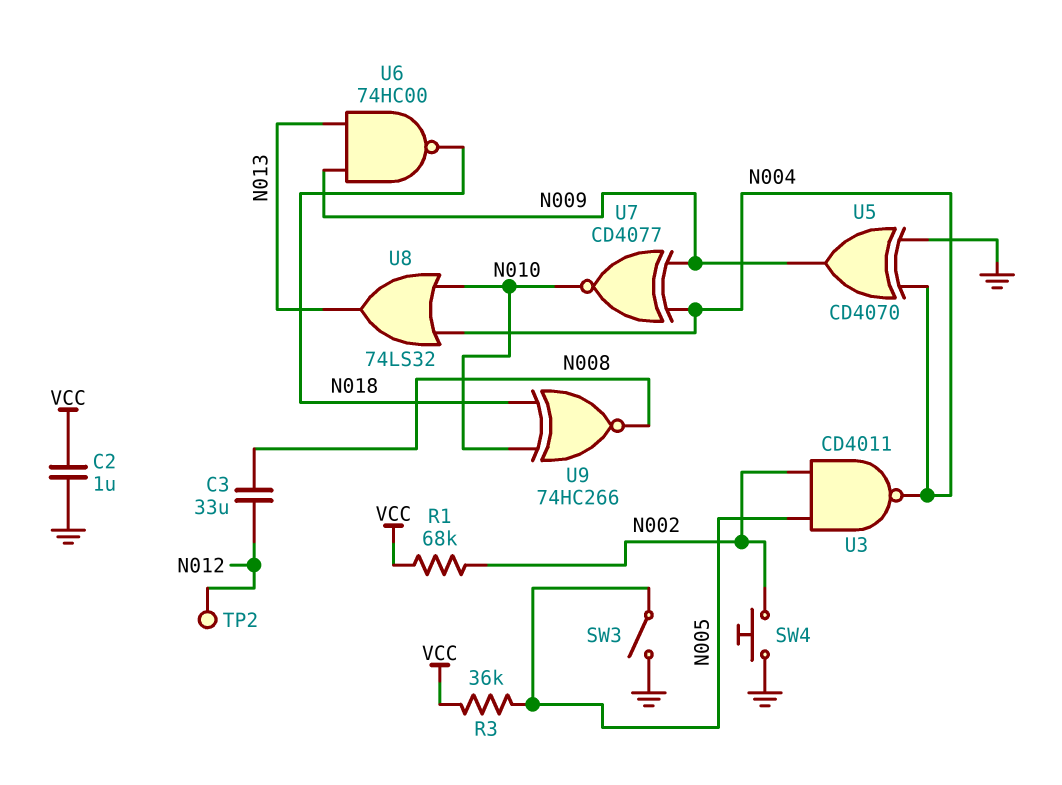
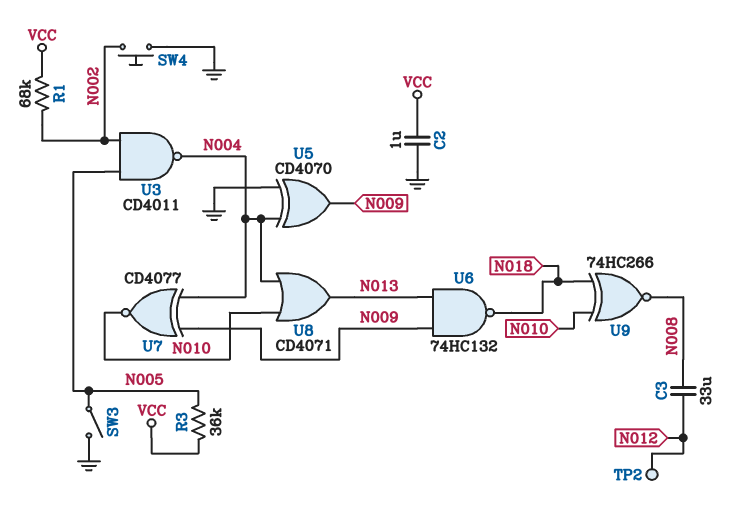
U6: NAND 74HC00 (in N009, in N013, out N018) -> NAND 74HC132 (in N009, in N013, out N018)
U8: OR 74LS32 (in N004, in N010, out N013) -> OR CD4071 (in N004, in N010, out N013)

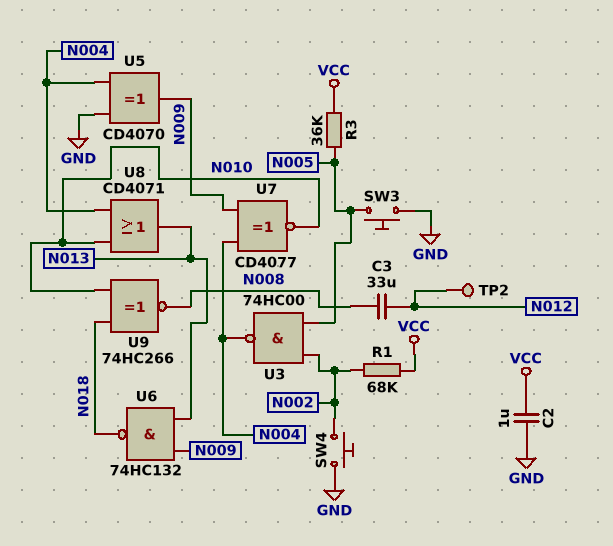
SW3: switch (GND, N005) -> button (GND, N005)
U3: NAND CD4011 (in N002, in N005, out N004) -> NAND 74HC00 (in N002, in N005, out N004)

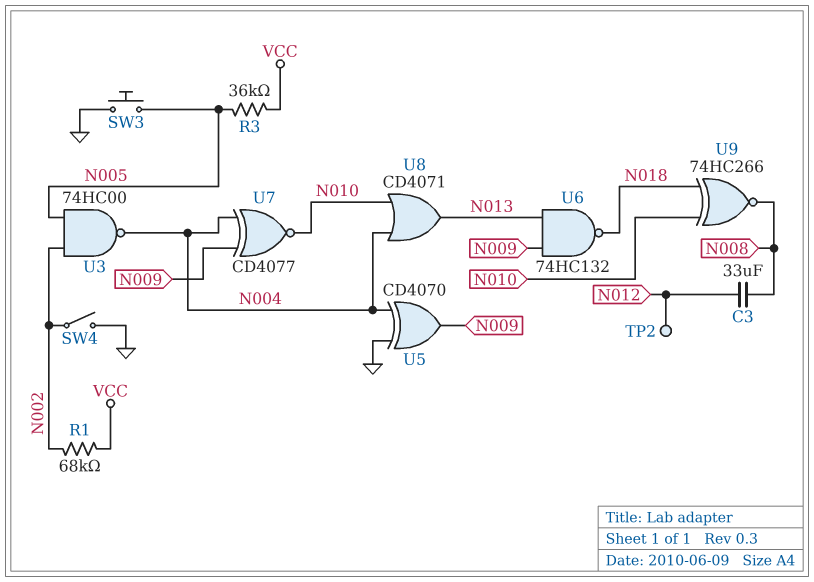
C2: 1uF (GND, VCC) -> none
SW4: button (GND, N002) -> switch (GND, N002)

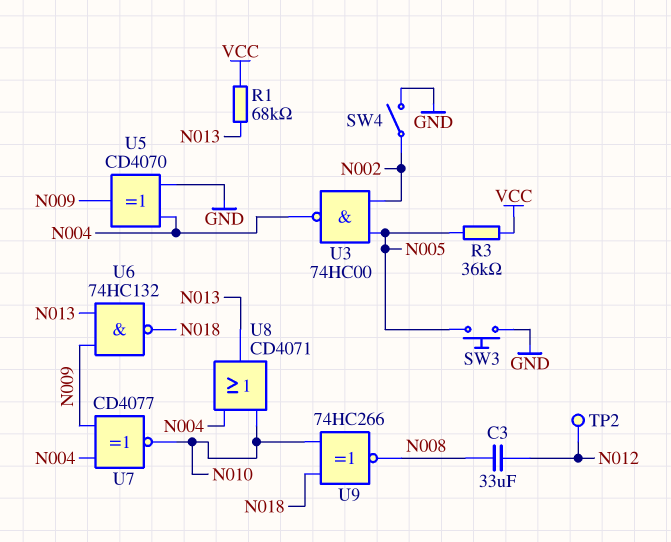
R1: 68k (N002, VCC) -> 68k (N013, VCC)

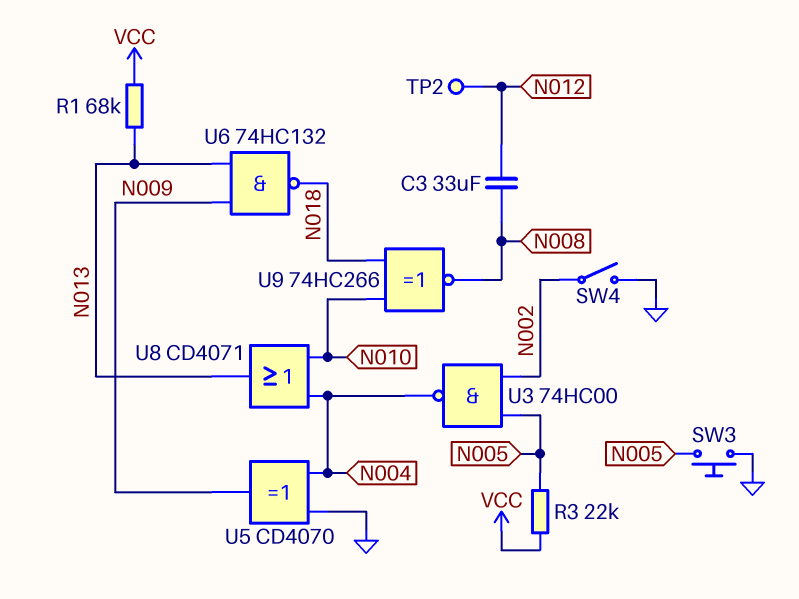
R3: 36k (N005, VCC) -> 22k (N005, VCC)
U7: XNOR CD4077 (in N004, in N009, out N010) -> none

